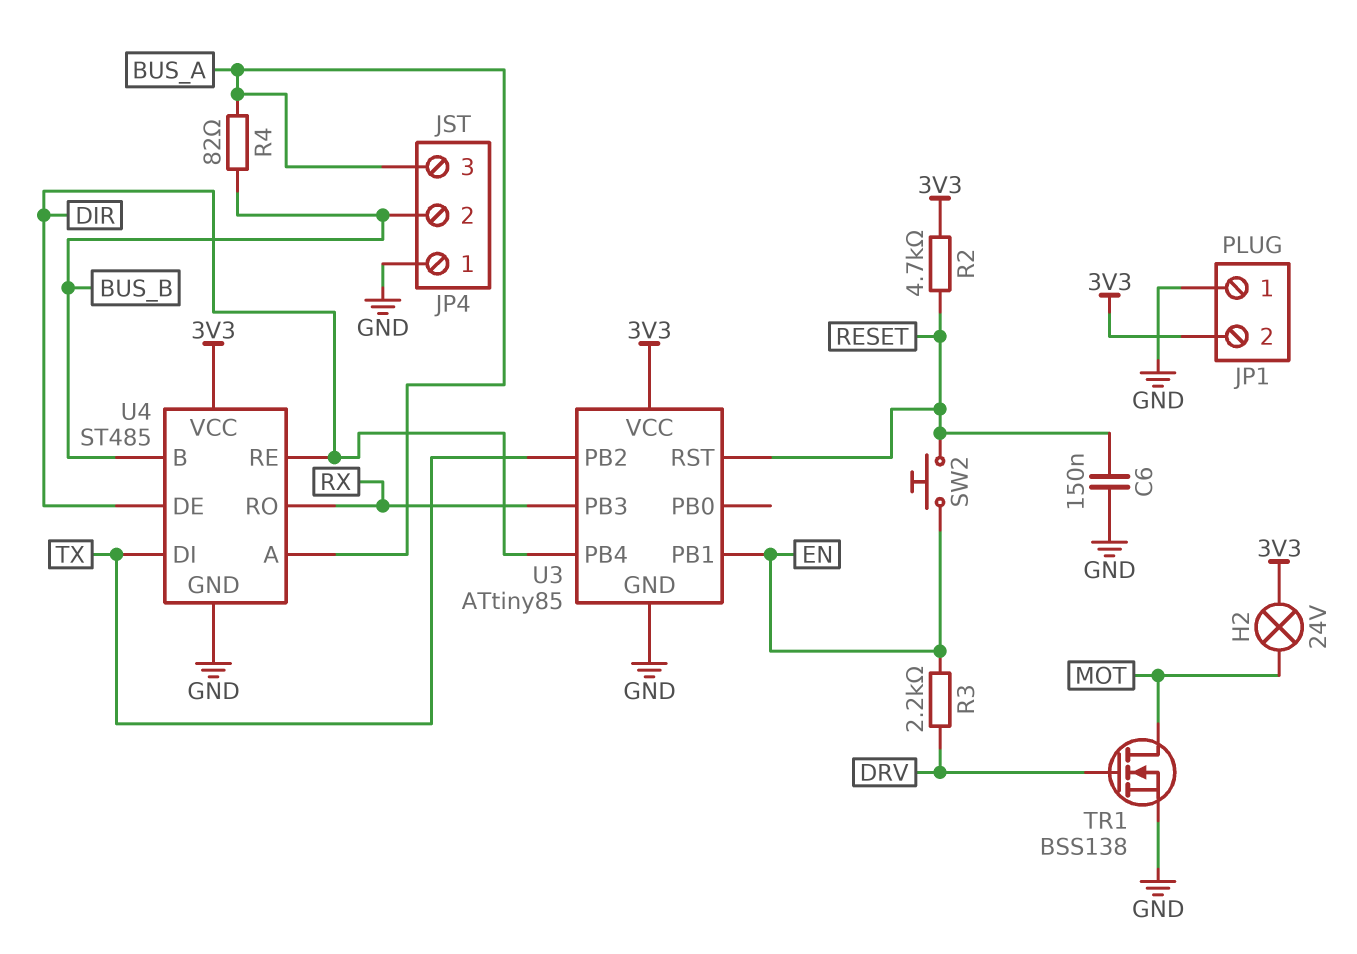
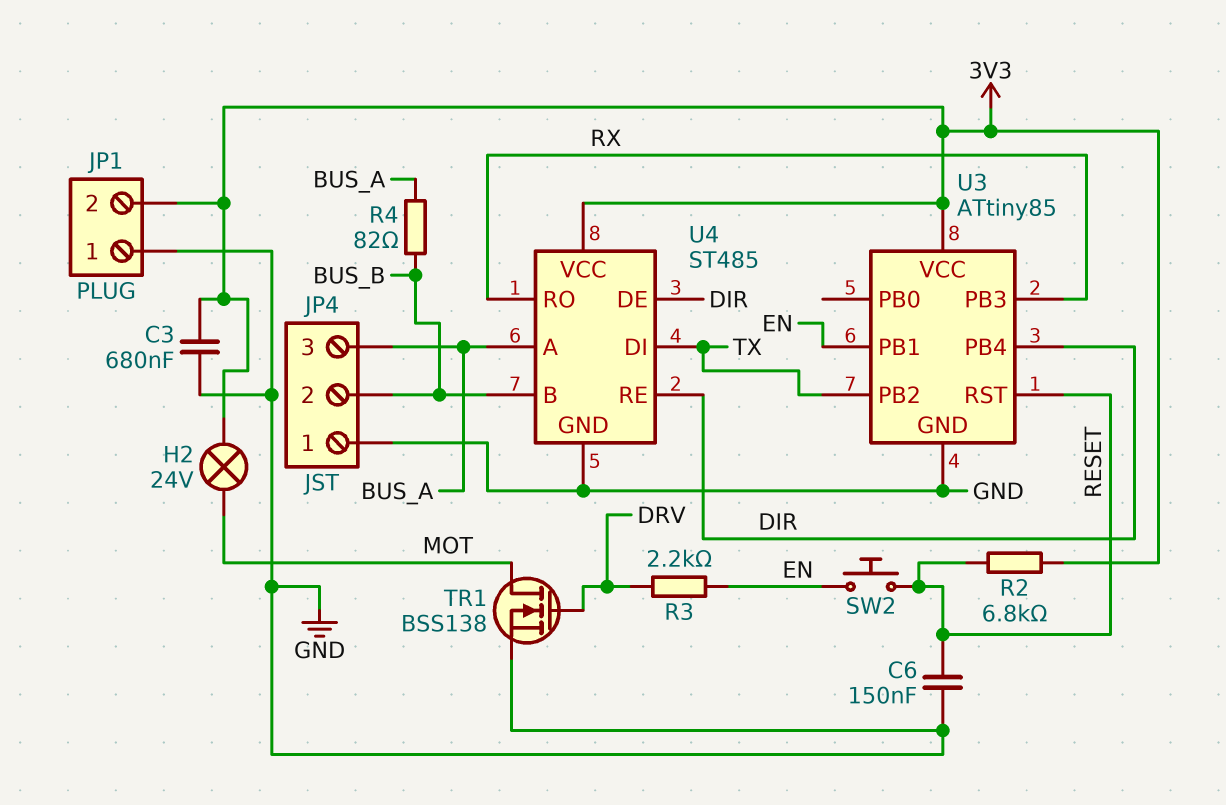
C3: none -> 680nF (3V3, GND)
R2: 4.7k (3V3, RESET) -> 6.8k (3V3, RESET)

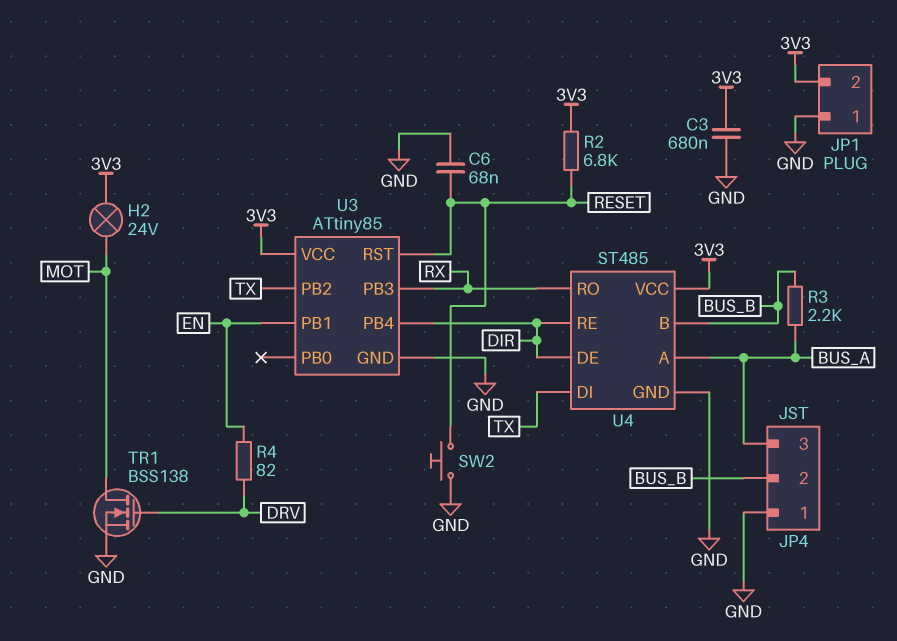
C6: 150nF (GND, RESET) -> 68nF (GND, RESET)
R3: 2.2k (DRV, EN) -> 2.2k (BUS_A, BUS_B)
R4: 82 (BUS_A, BUS_B) -> 82 (DRV, EN)
SW2: button (EN, RESET) -> button (GND, RESET)

